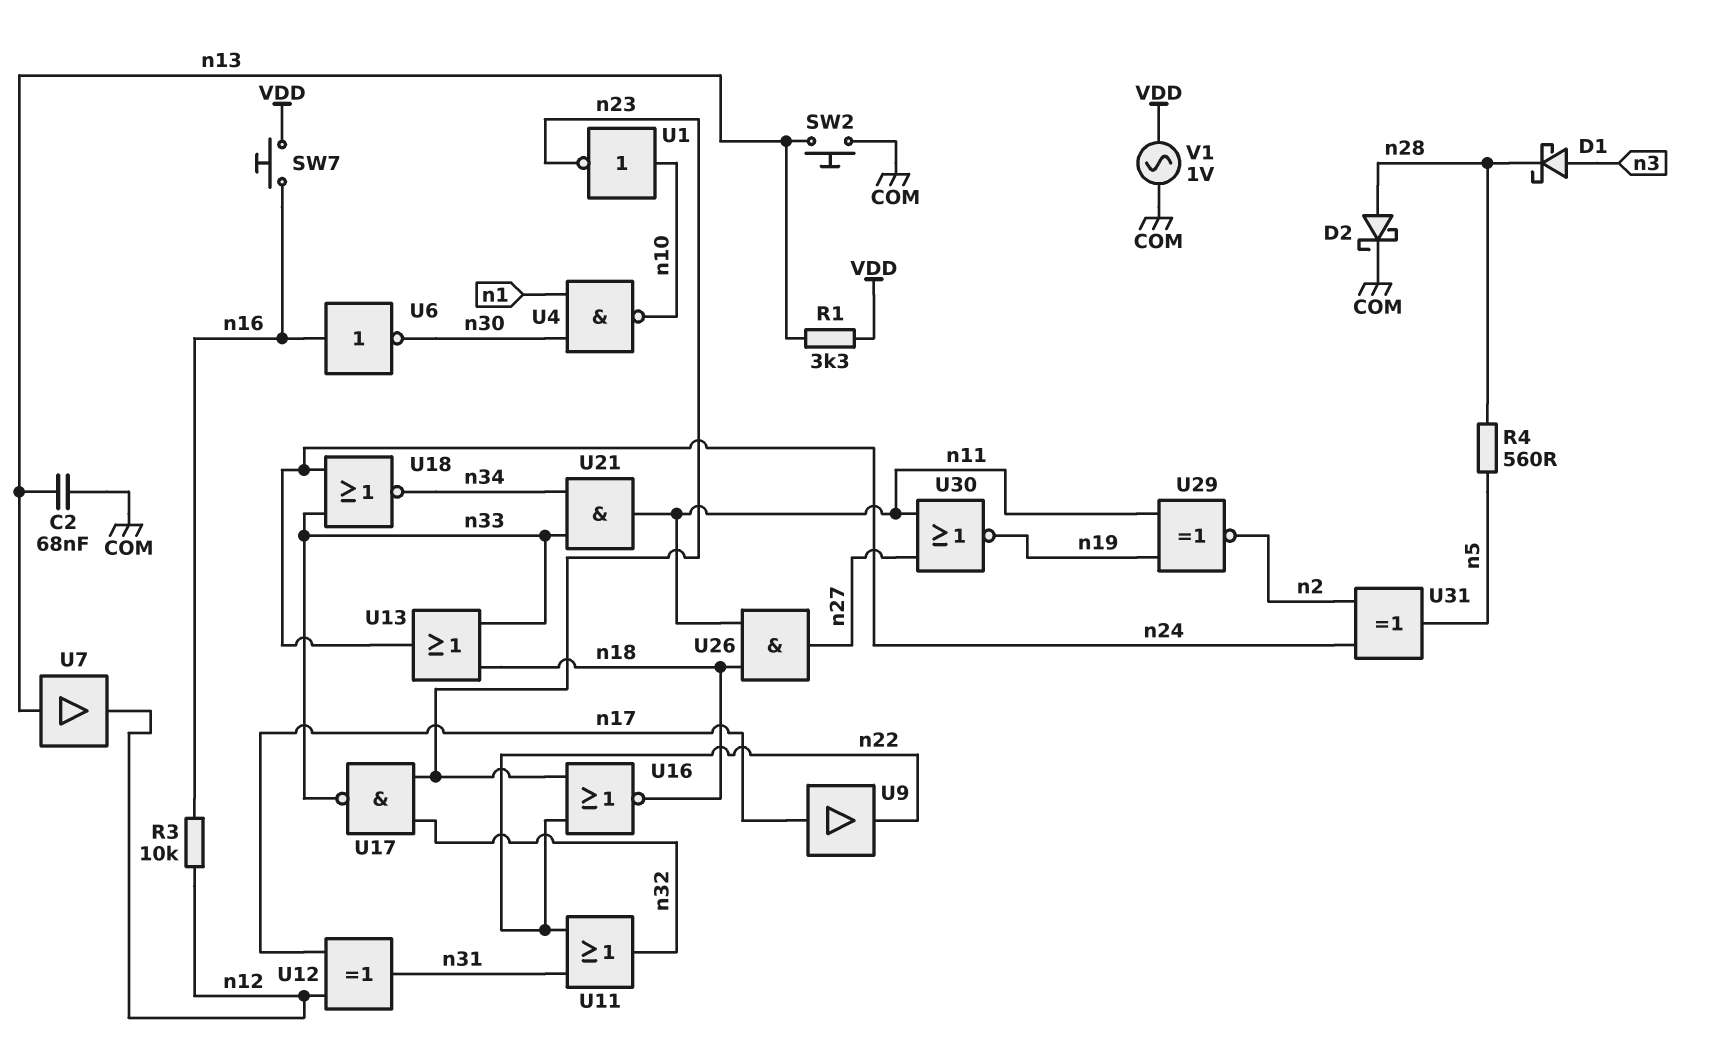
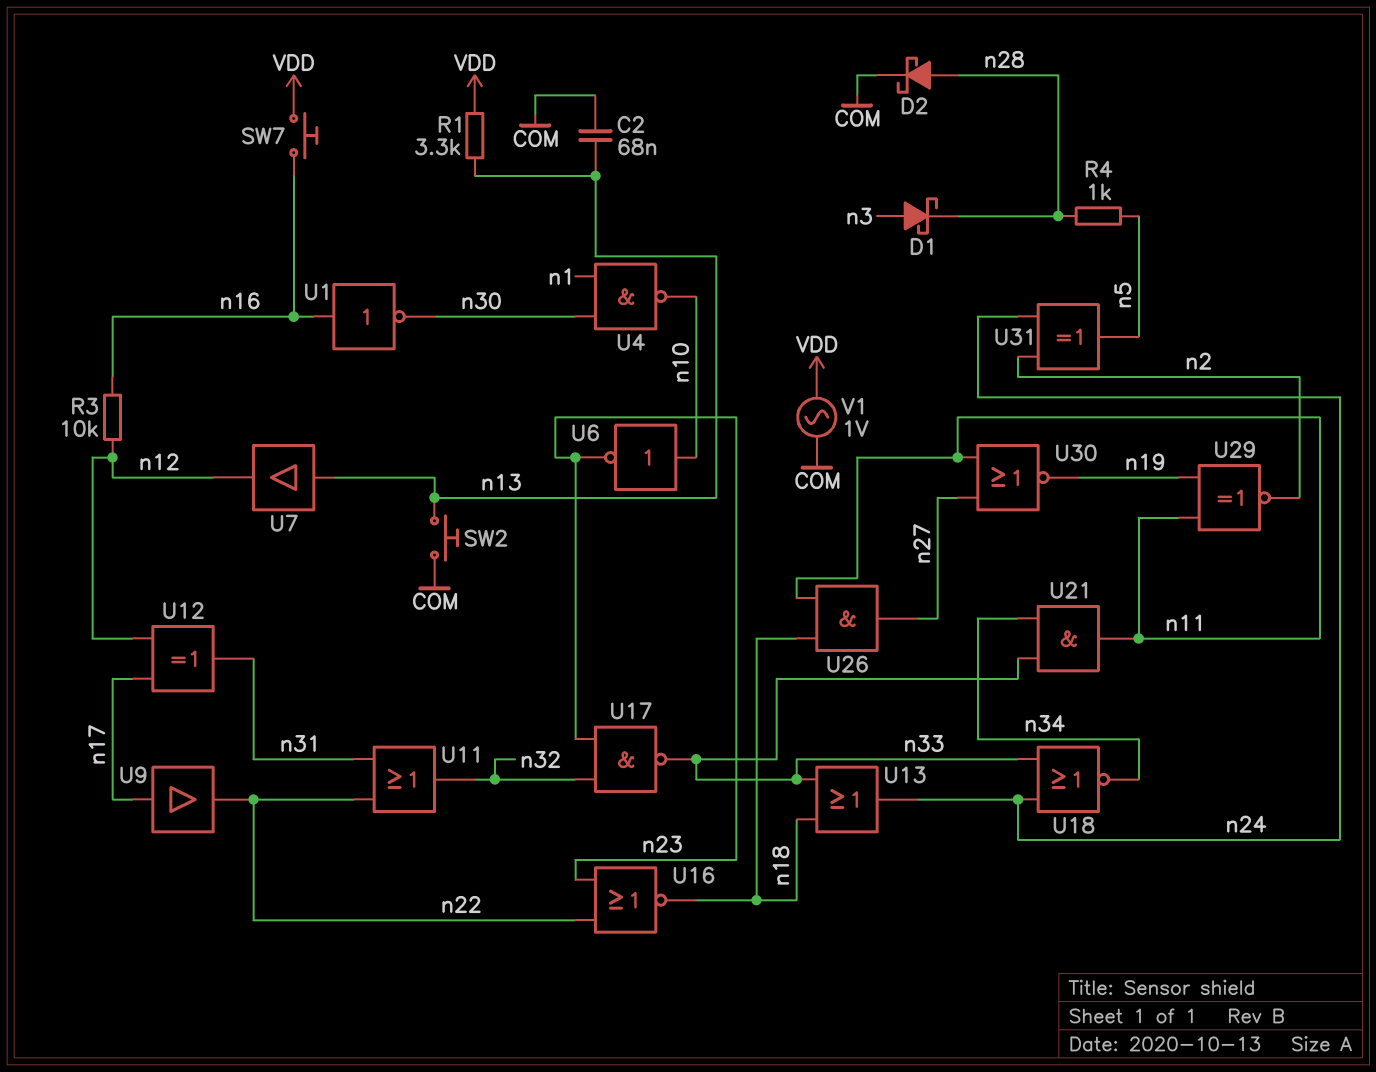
R4: 560 (n5, n28) -> 1k (n5, n28)
U1: NOT (in n10, out n23) -> NOT (in n16, out n30)
U6: NOT (in n16, out n30) -> NOT (in n10, out n23)

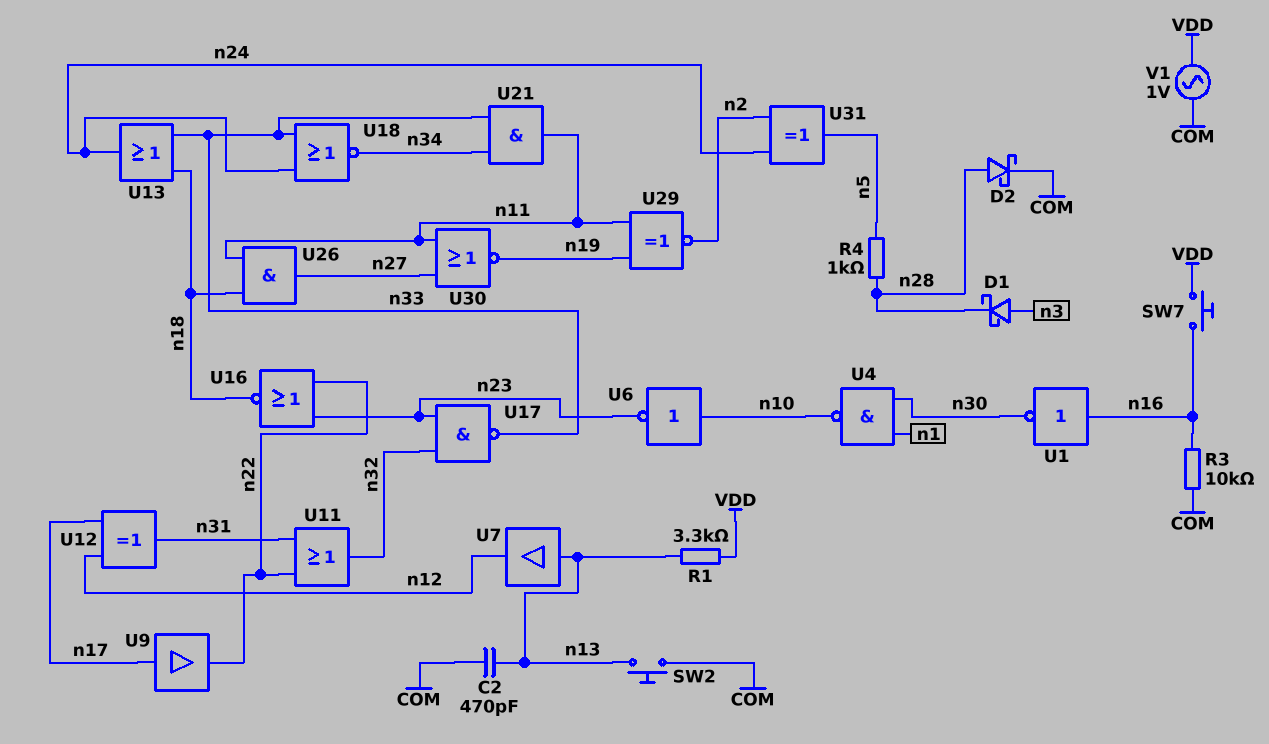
C2: 68nF (COM, n13) -> 470pF (COM, n13)
R3: 10k (n12, n16) -> 10k (COM, n16)

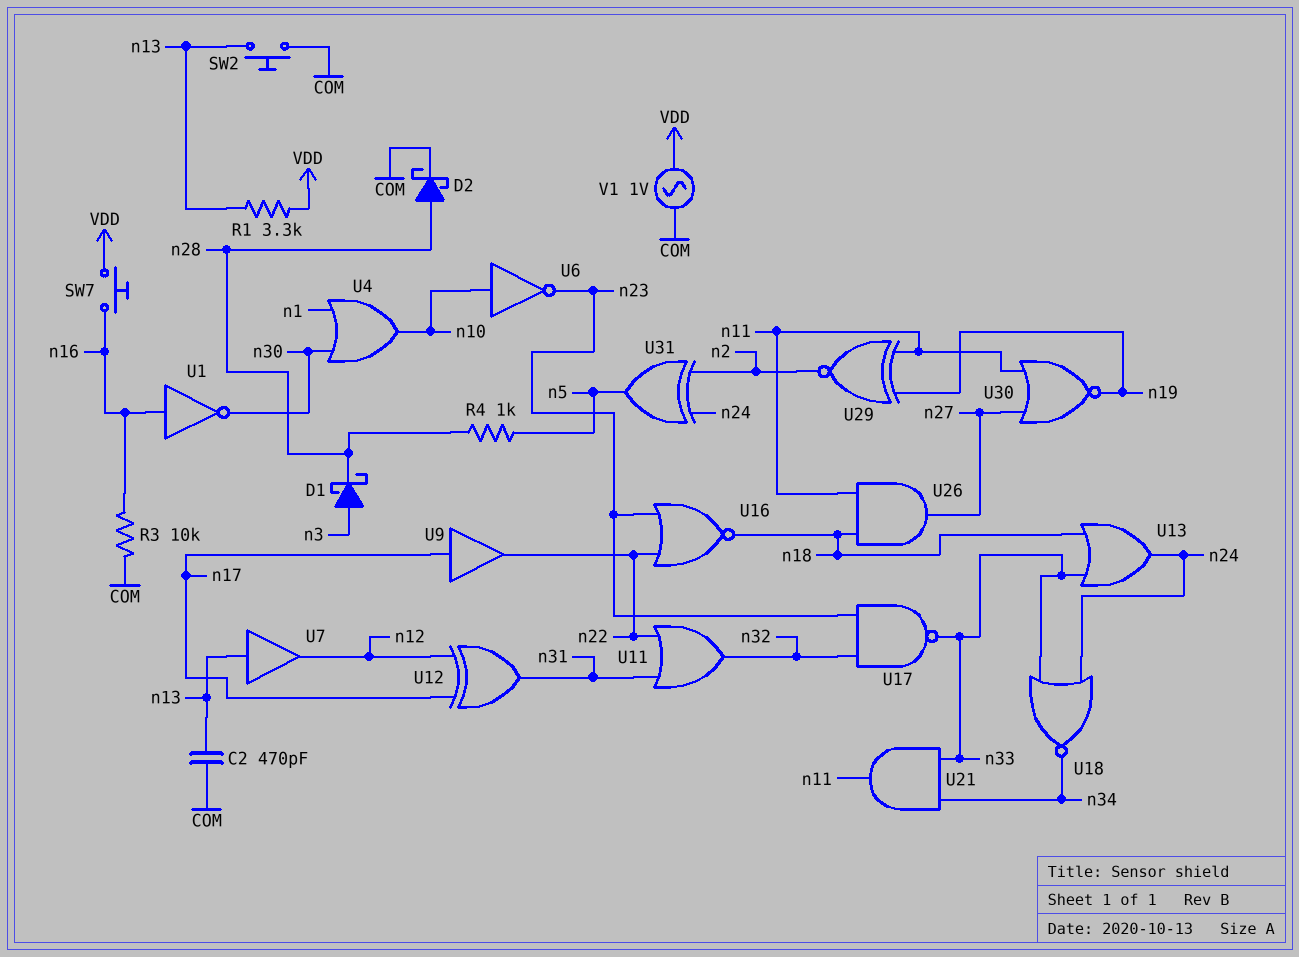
U4: NAND (in n1, in n30, out n10) -> OR (in n1, in n30, out n10)

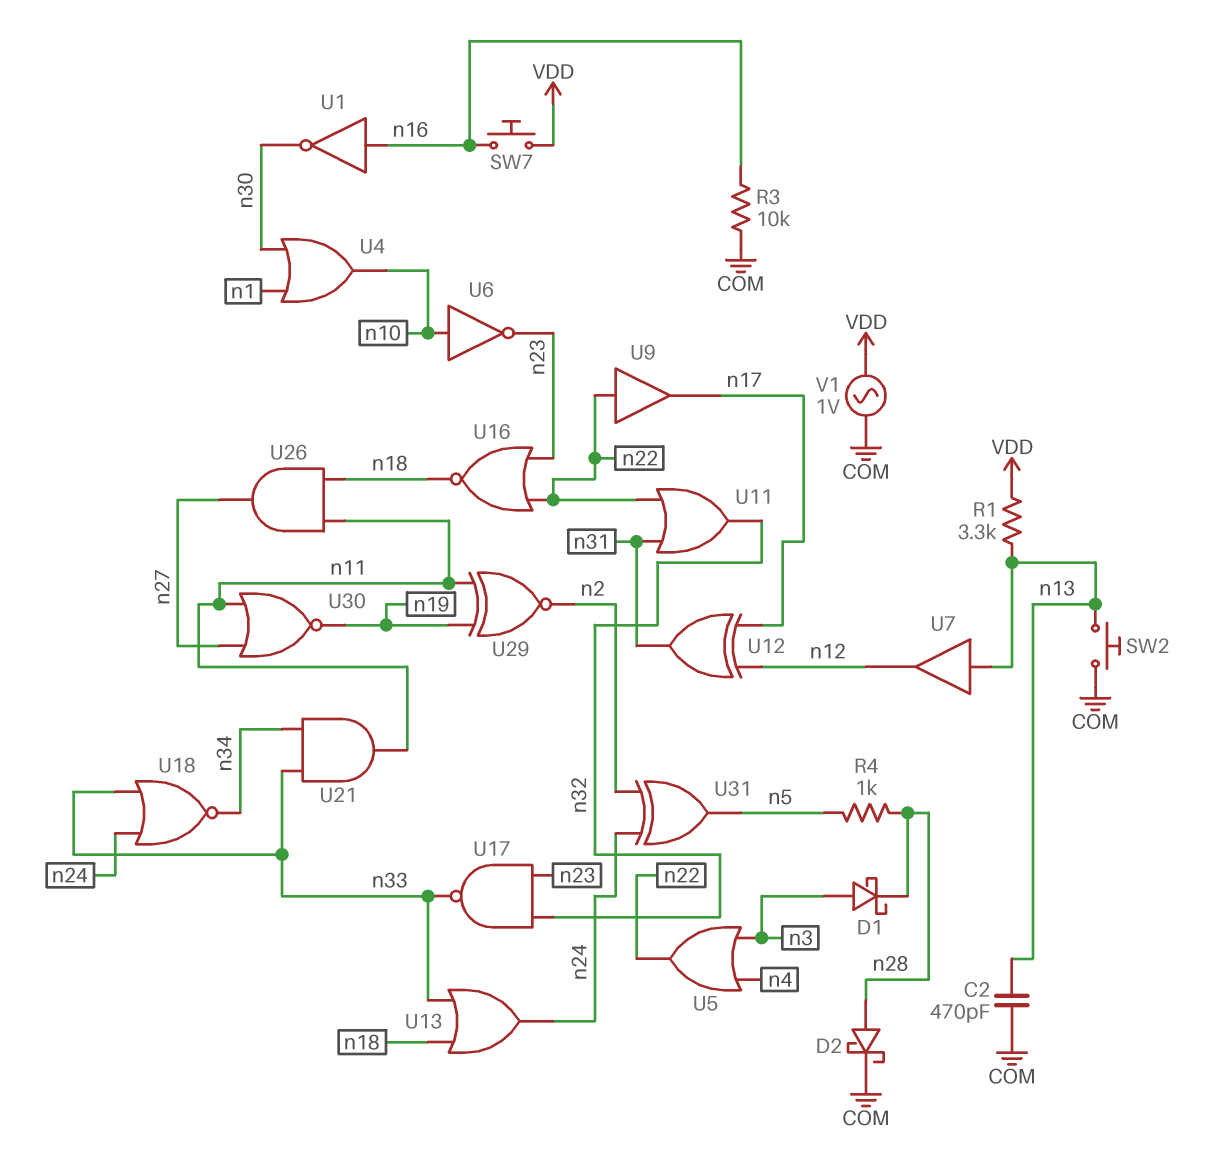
U5: none -> OR (in n3, in n4, out n22)
U9: buffer (in n17, out n22) -> buffer (in n22, out n17)

